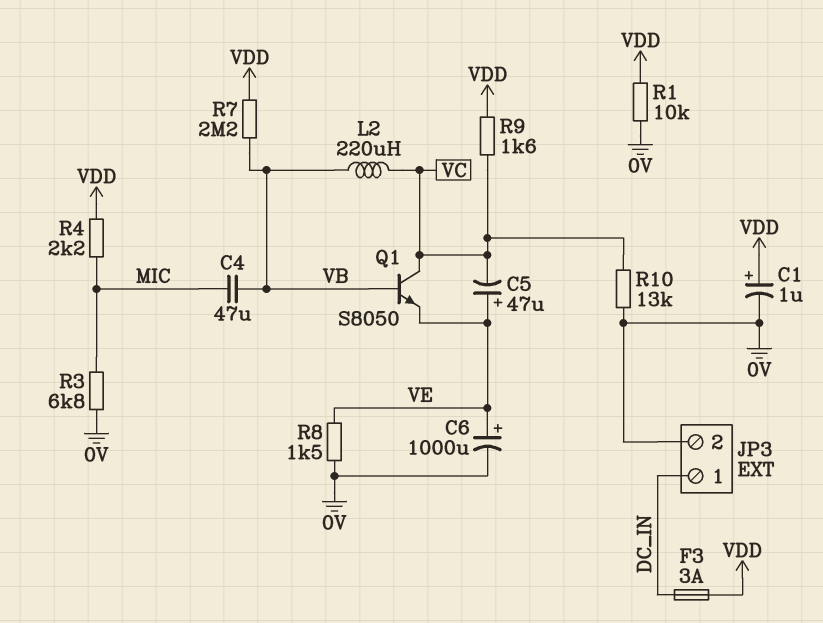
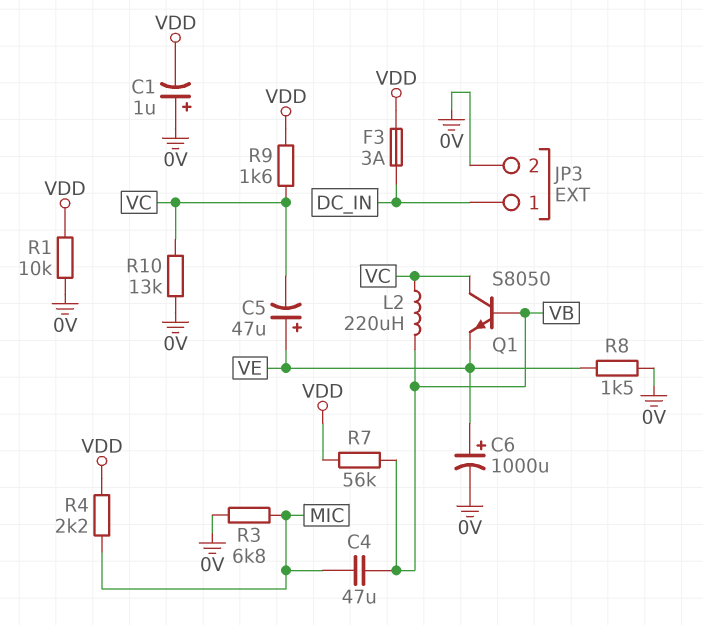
C1: 1uF (plus VDD, minus 0V) -> 1uF (plus 0V, minus VDD)
R7: 2.2M (VB, VDD) -> 56k (VB, VDD)

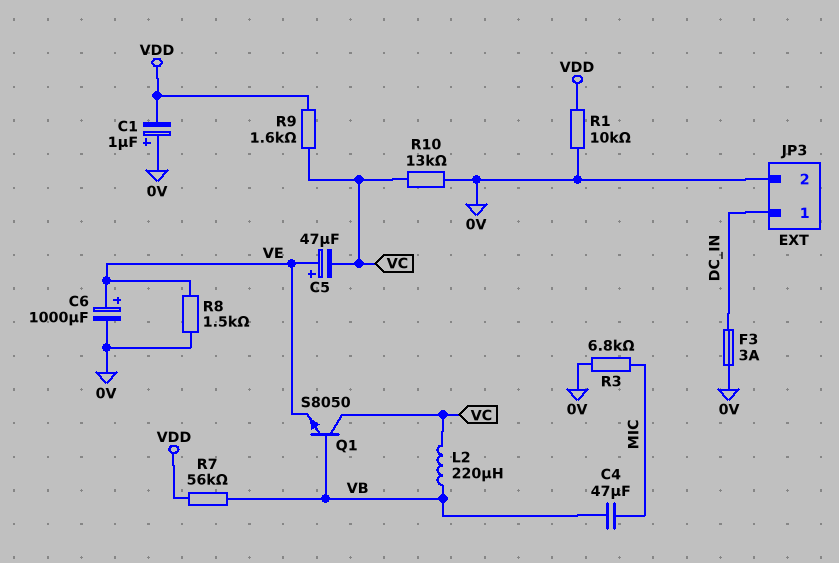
F3: 3A (DC_IN, VDD) -> 3A (0V, DC_IN)
R4: 2.2k (MIC, VDD) -> none

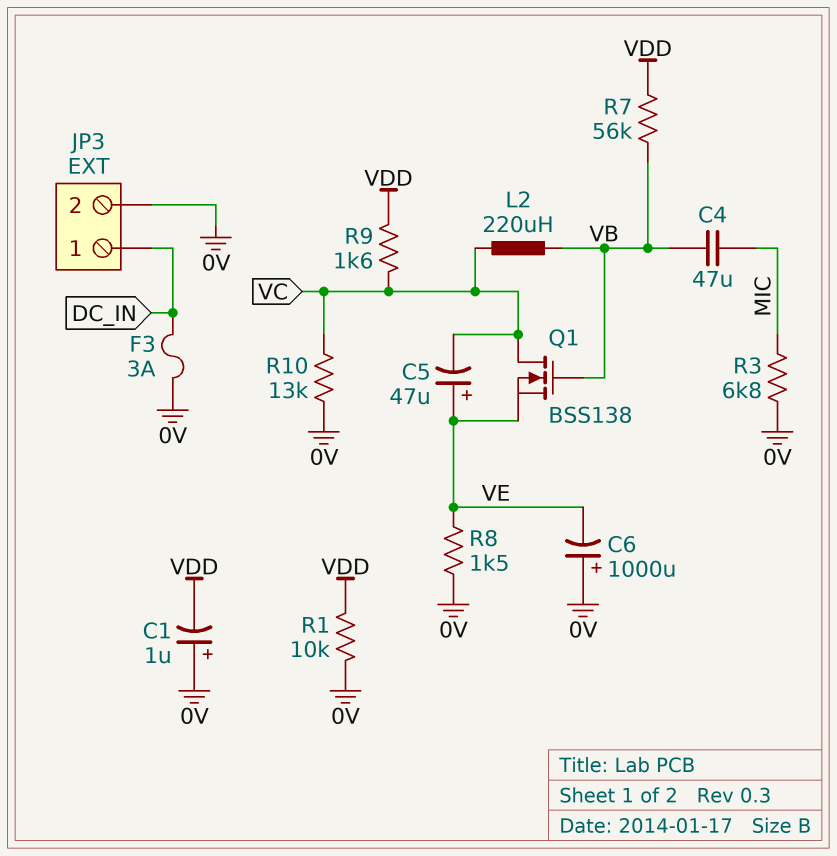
C6: 1000uF (plus VE, minus 0V) -> 1000uF (plus 0V, minus VE)
Q1: NPN S8050 (B VB, C VC, E VE) -> NMOS BSS138 (G VB, D VC, S VE)

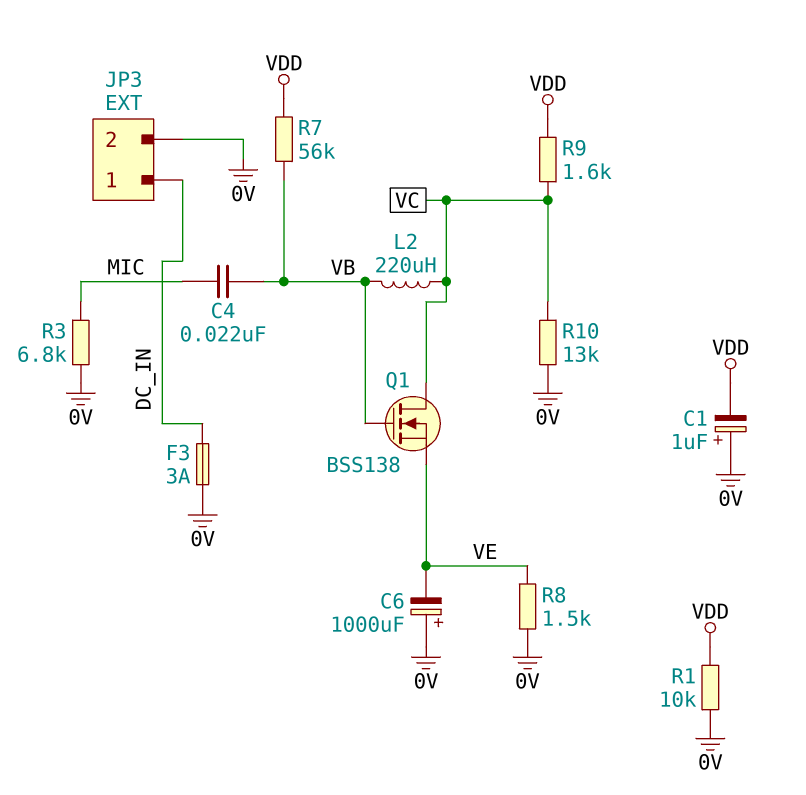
C4: 47uF (MIC, VB) -> 22nF (MIC, VB)
C5: 47uF (plus VE, minus VC) -> none

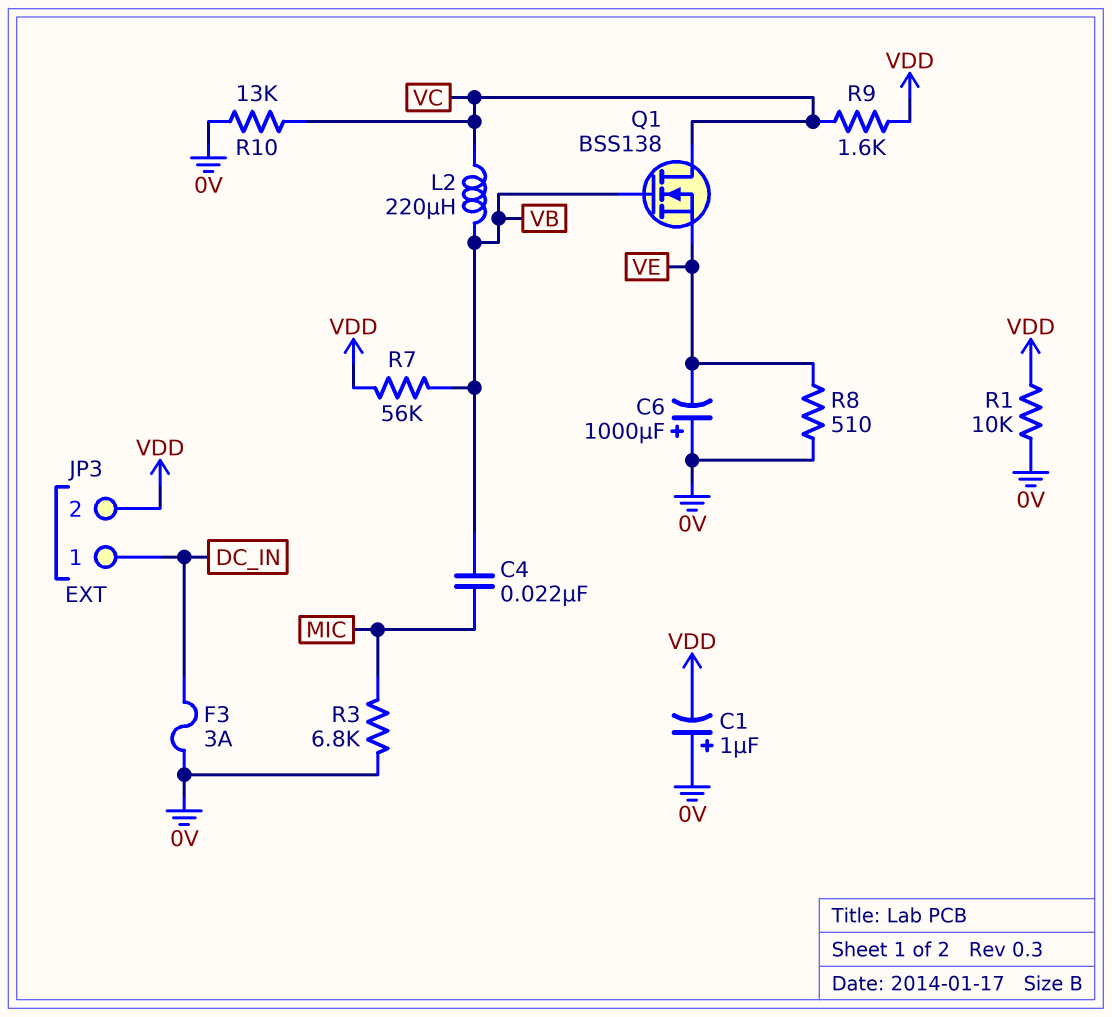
JP3 pin 2: 0V -> VDD
R8: 1.5k (0V, VE) -> 510 (0V, VE)

